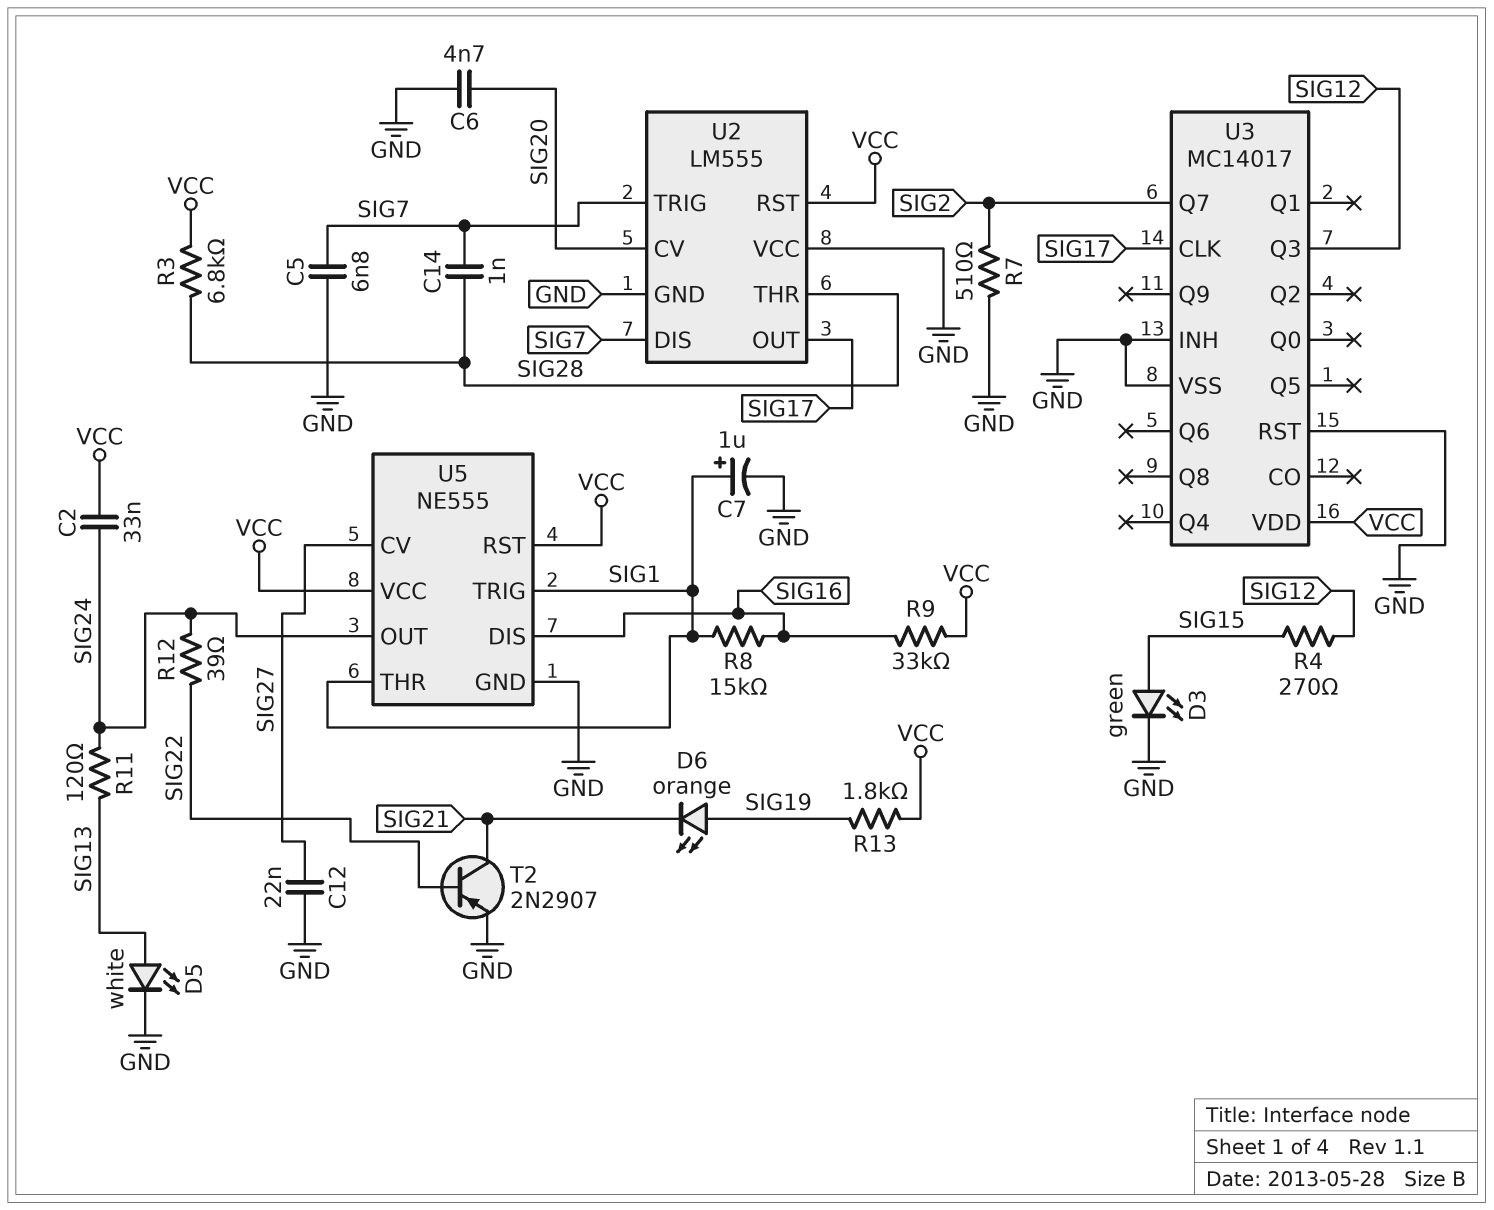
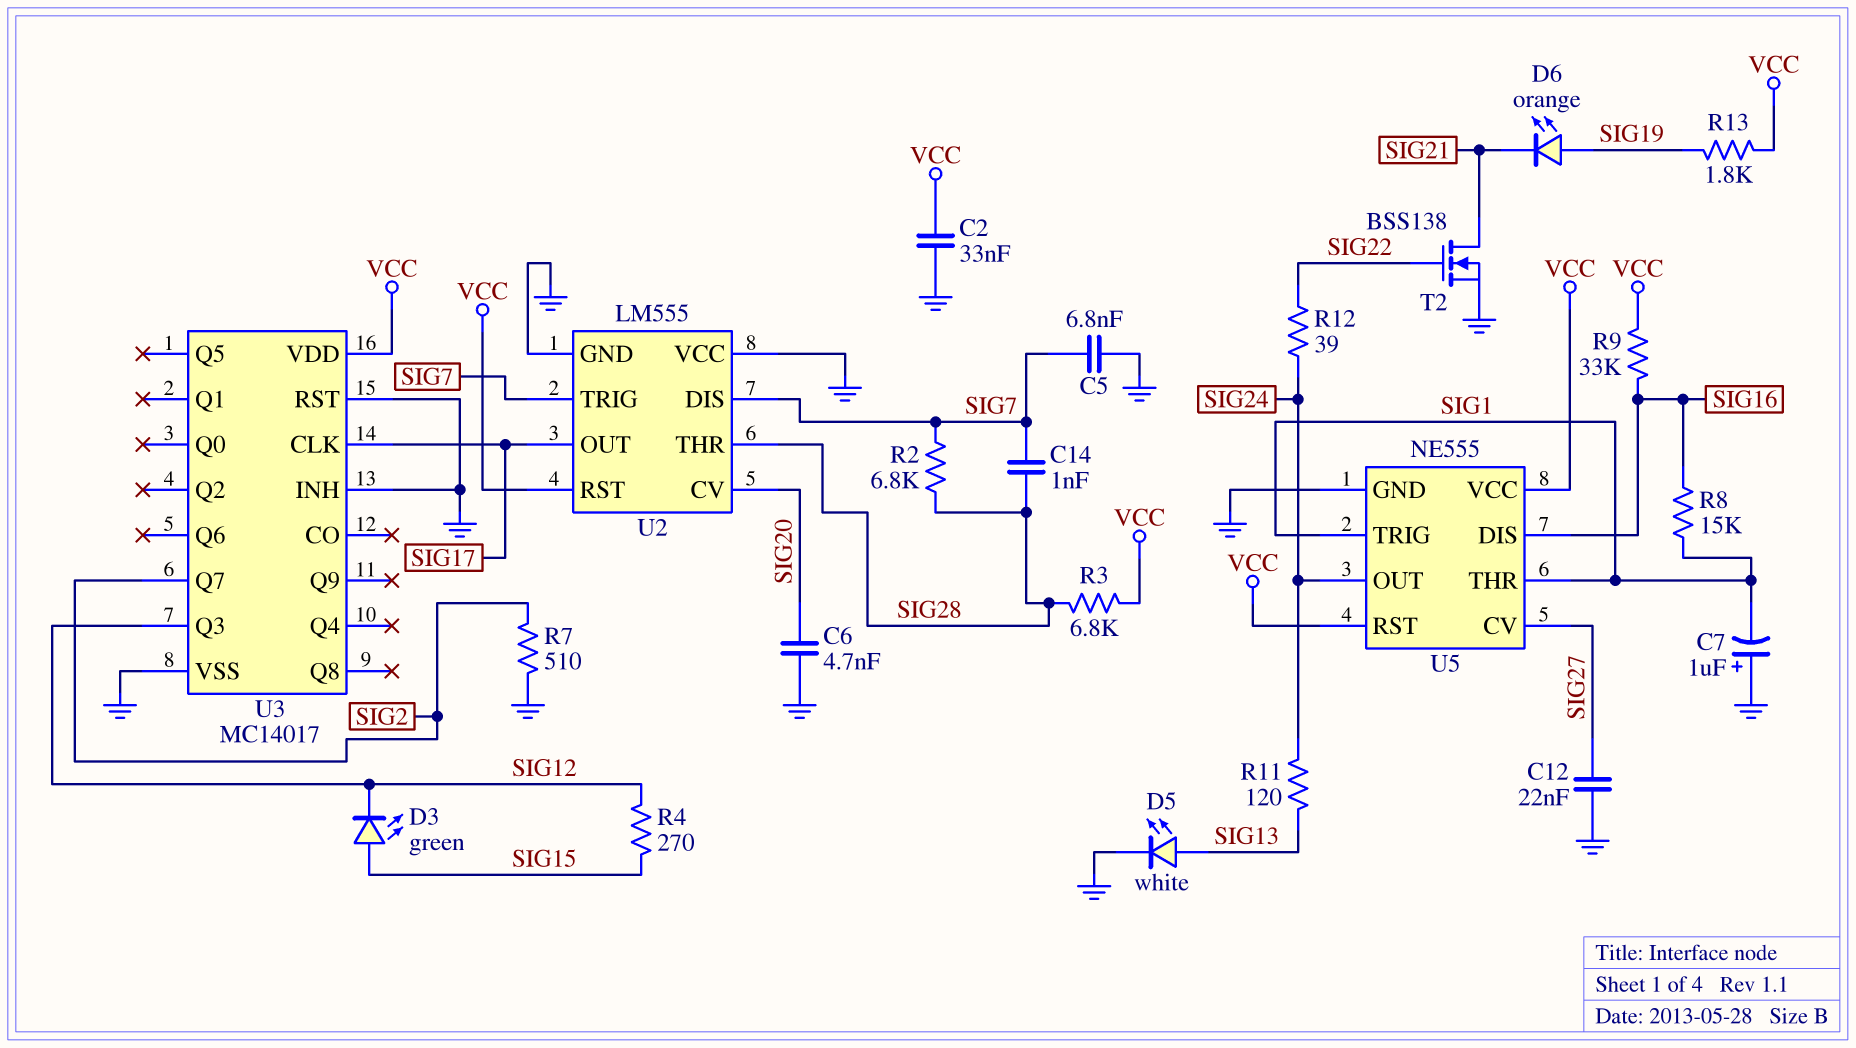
C2: 33nF (SIG24, VCC) -> 33nF (GND, VCC)
C7: 1uF (plus SIG1, minus GND) -> 1uF (plus GND, minus SIG1)
D3: LED green (A SIG15, K GND) -> LED green (A SIG15, K SIG12)
R2: none -> 6.8k (SIG7, SIG28)
T2: PNP 2N2907 (B SIG22, C SIG21, E GND) -> NMOS BSS138 (G SIG22, D SIG21, S GND)

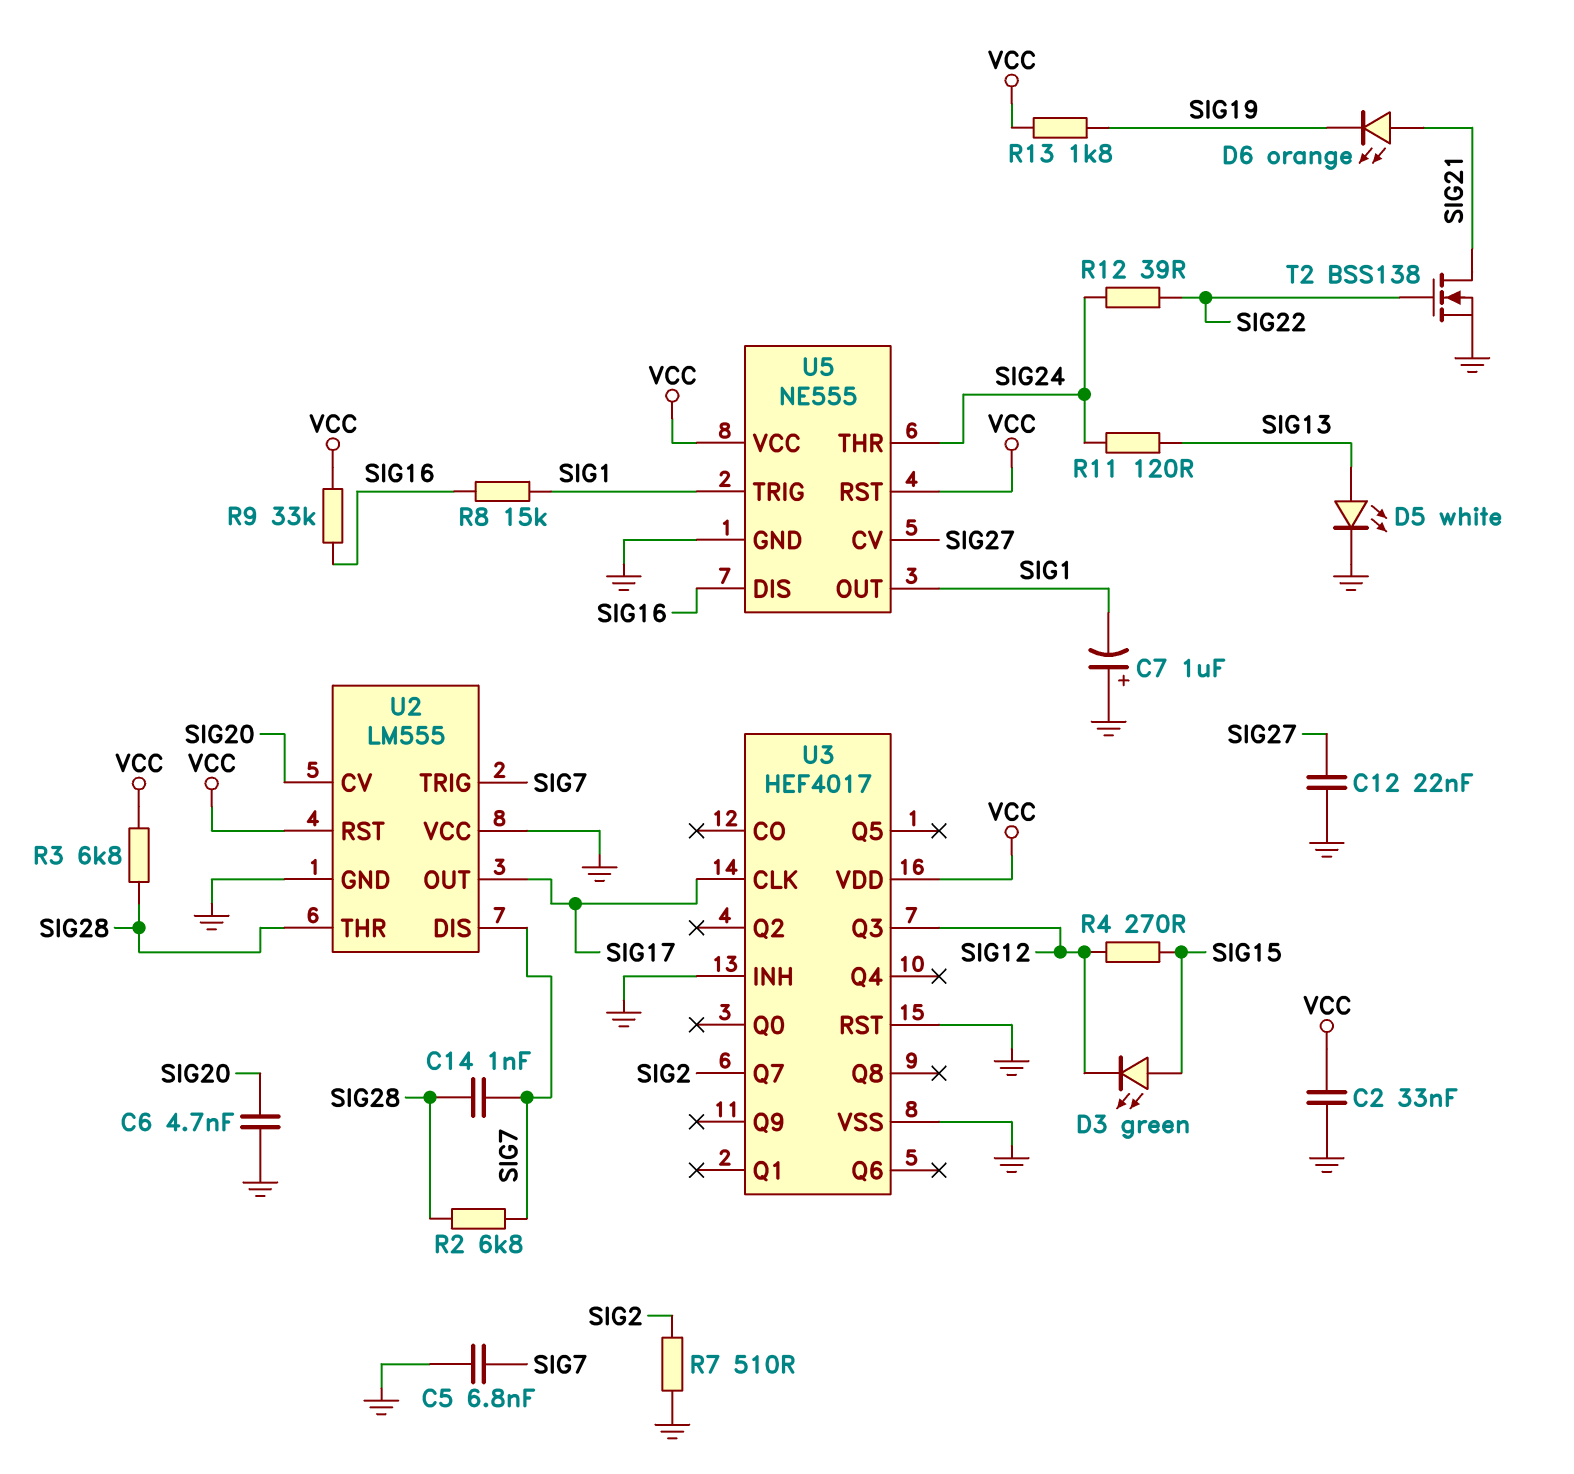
D6: LED orange (A SIG19, K SIG21) -> LED orange (A SIG21, K SIG19)
U3: MC14017 -> HEF4017
U5 pin OUT: SIG24 -> SIG1
U5 pin THR: SIG1 -> SIG24

